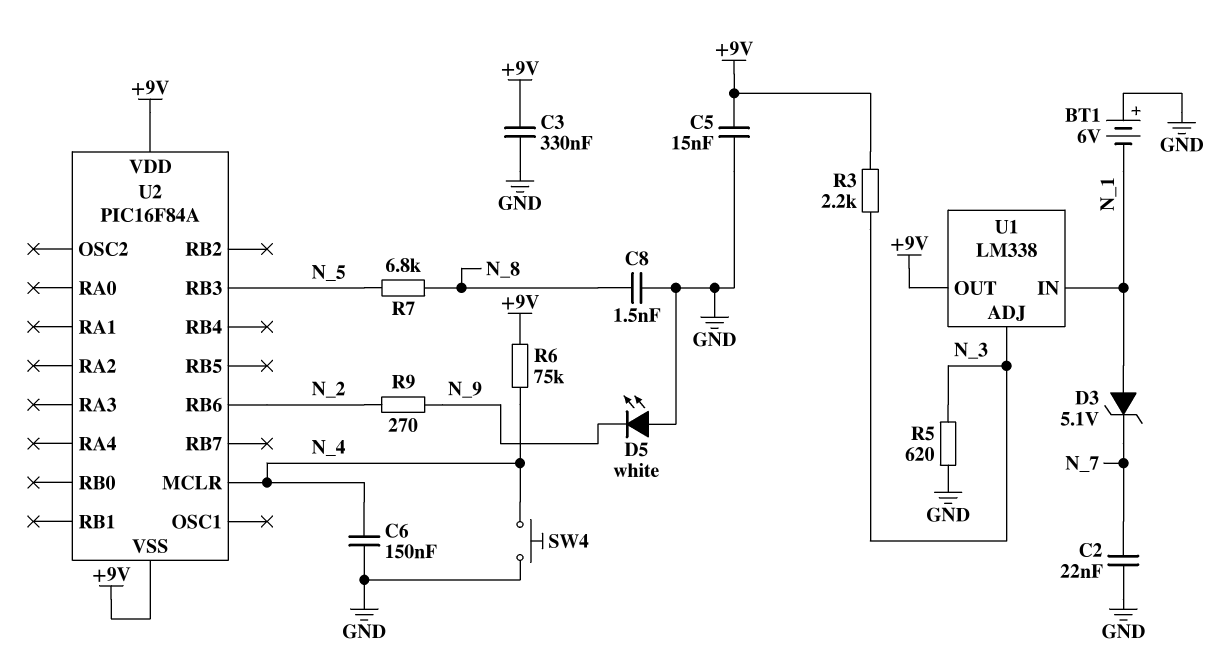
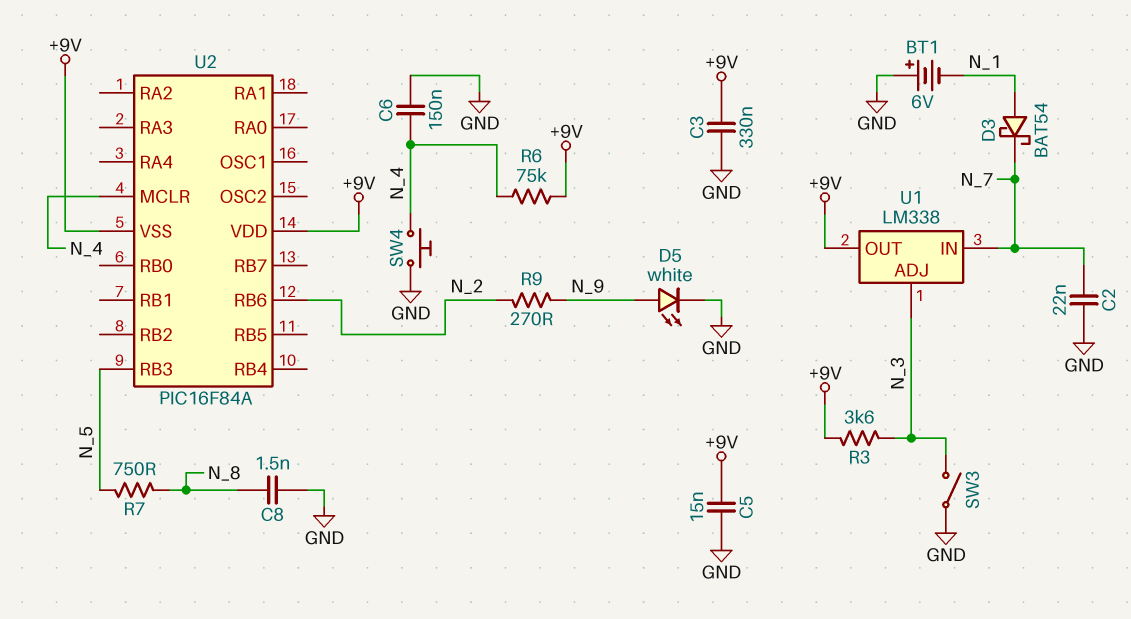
D3: zener 5.1V (A N_1, K N_7) -> schottky BAT54 (A N_1, K N_7)
D5: LED white (A GND, K N_9) -> LED white (A N_9, K GND)
R3: 2.2k (+9V, N_3) -> 3.6k (+9V, N_3)
R5: 620 (GND, N_3) -> none
R7: 6.8k (N_5, N_8) -> 750 (N_5, N_8)
SW3: none -> switch (GND, N_3)
U1 pin IN: N_1 -> N_7

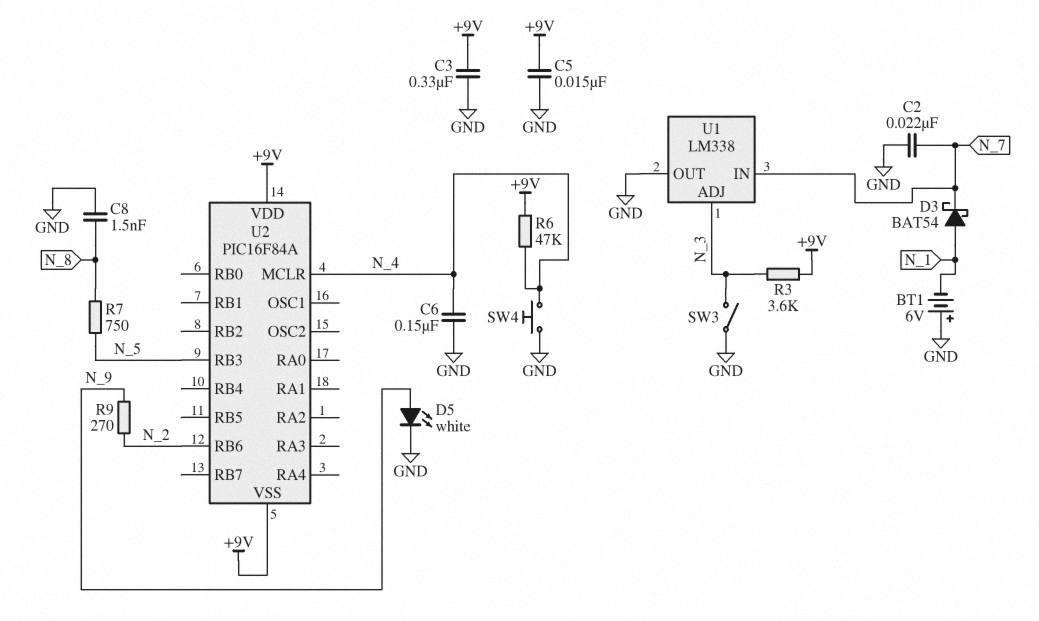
R6: 75k (+9V, N_4) -> 47k (+9V, N_4)
U1 pin OUT: +9V -> GND

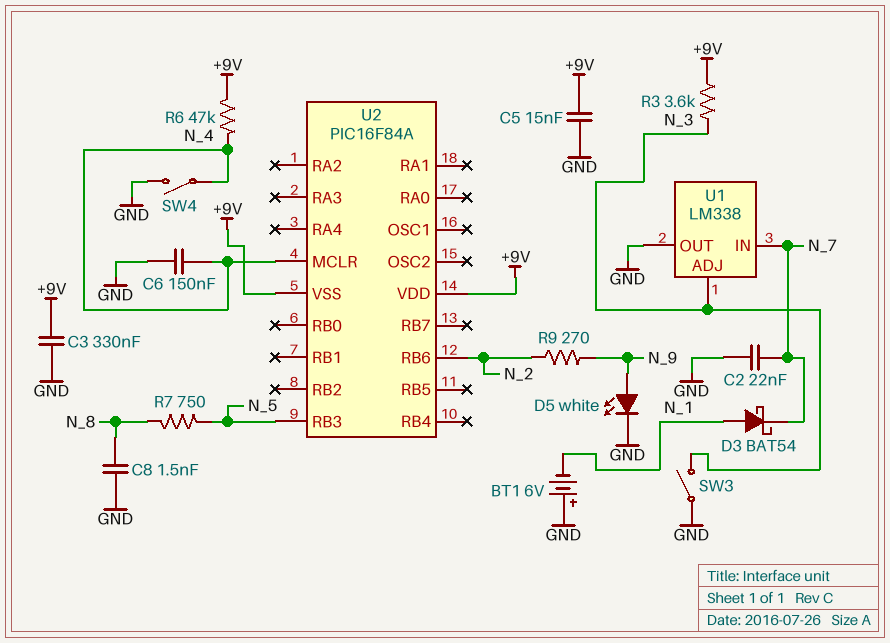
SW4: button (GND, N_4) -> switch (GND, N_4)

